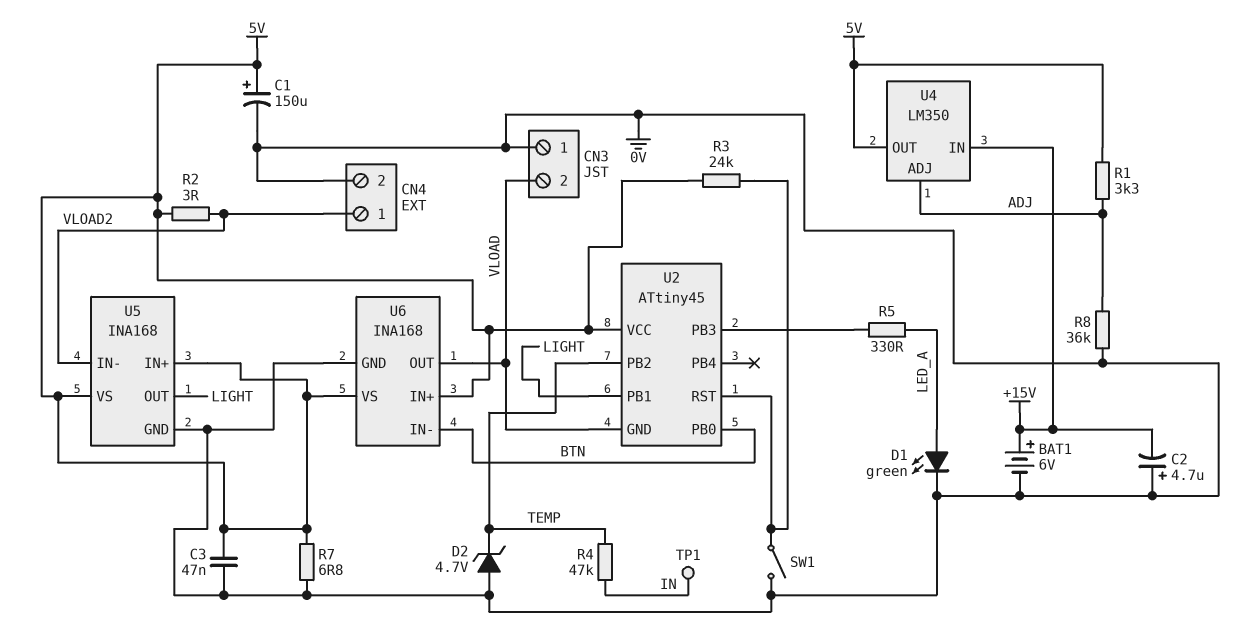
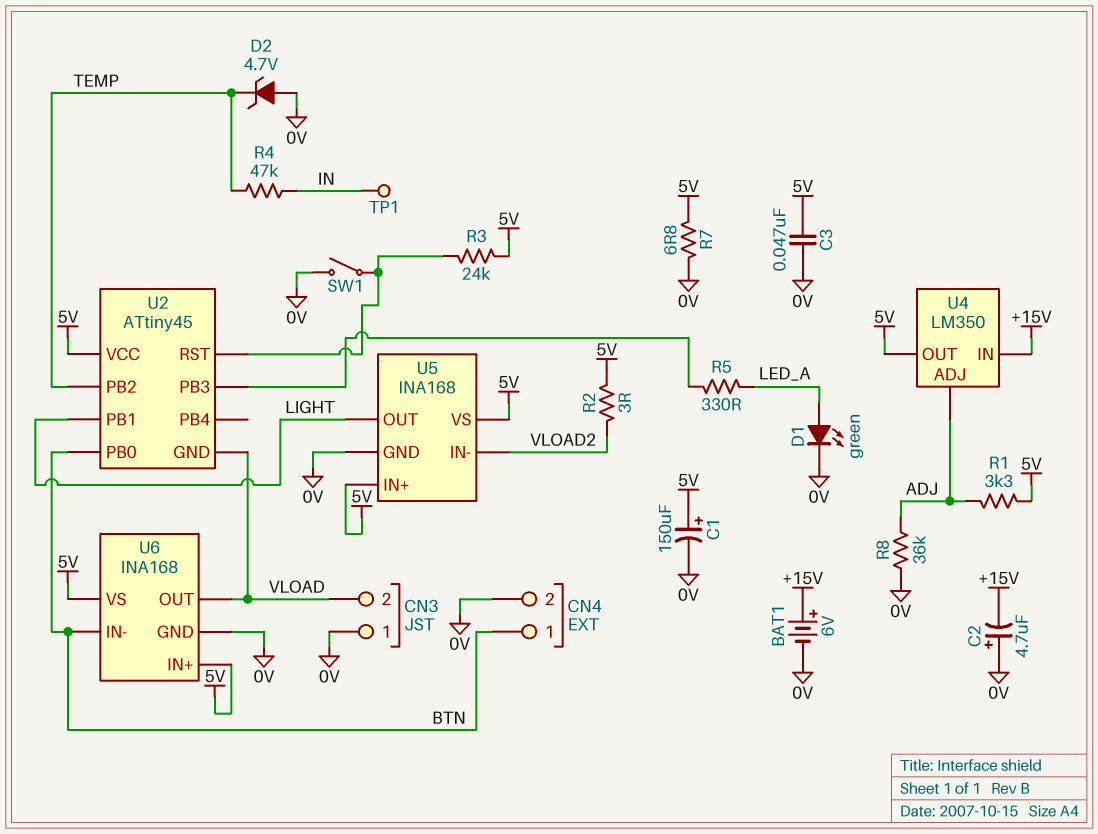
CN4 pin 1: VLOAD2 -> BTN

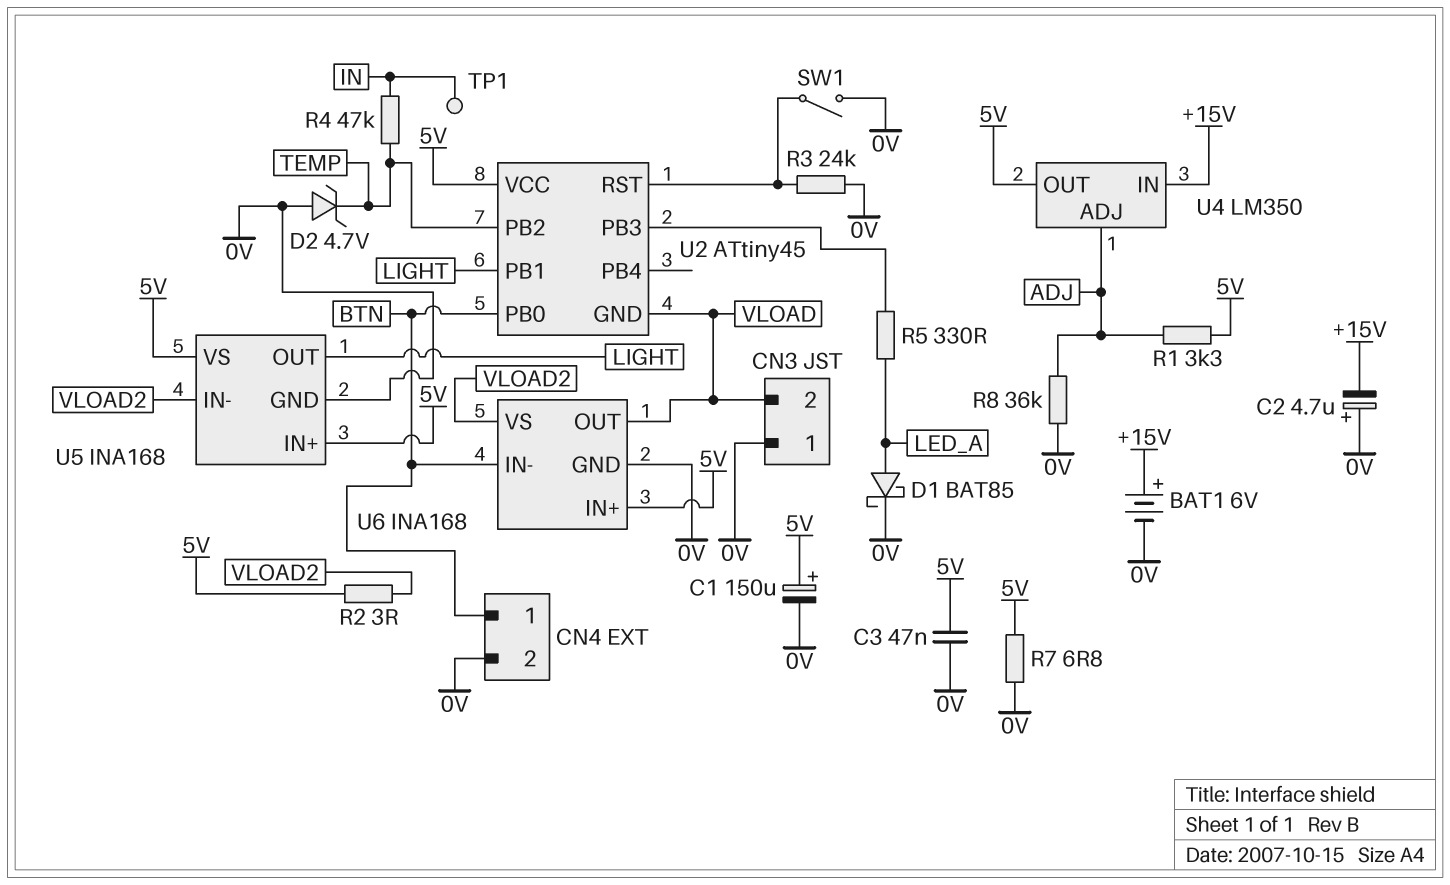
D1: LED green (A LED_A, K 0V) -> schottky BAT85 (A LED_A, K 0V)
R3: 24k (5V, U2/RST) -> 24k (0V, U2/RST)
U6 pin VS: 5V -> VLOAD2

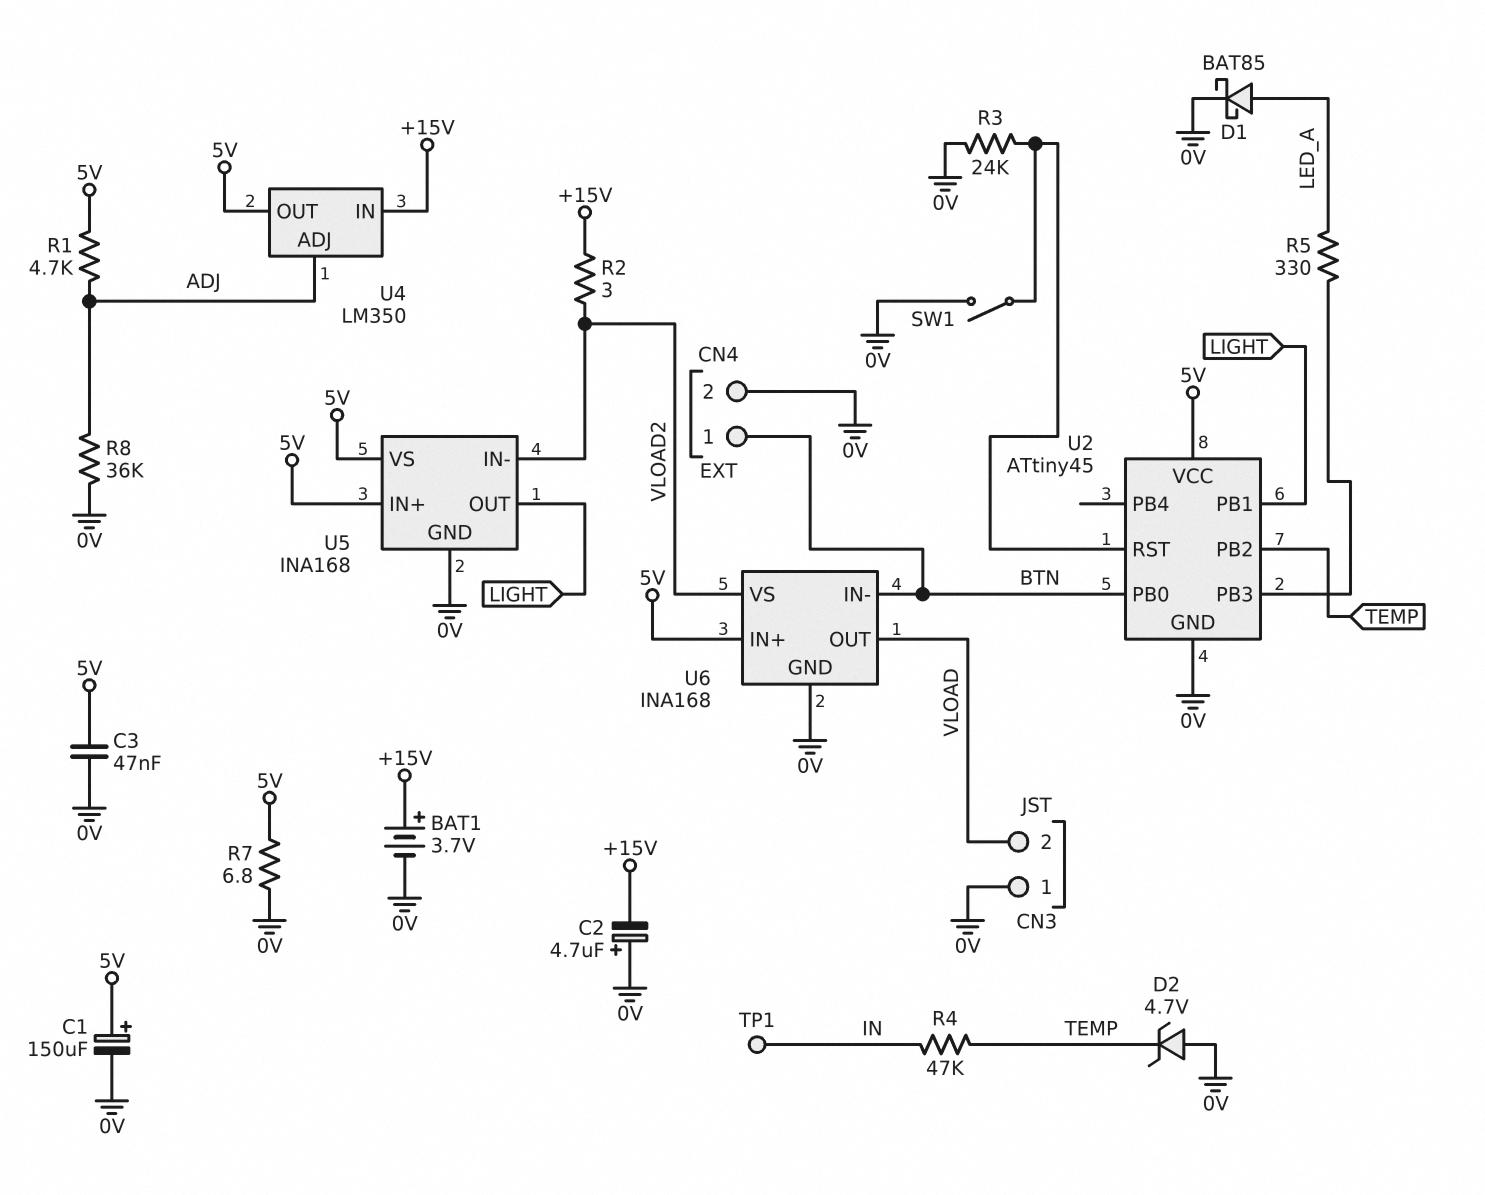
BAT1: 6V (plus +15V, minus 0V) -> 3.7V (plus +15V, minus 0V)
R1: 3.3k (5V, ADJ) -> 4.7k (5V, ADJ)
R2: 3 (5V, VLOAD2) -> 3 (+15V, VLOAD2)
U2 pin GND: VLOAD -> 0V

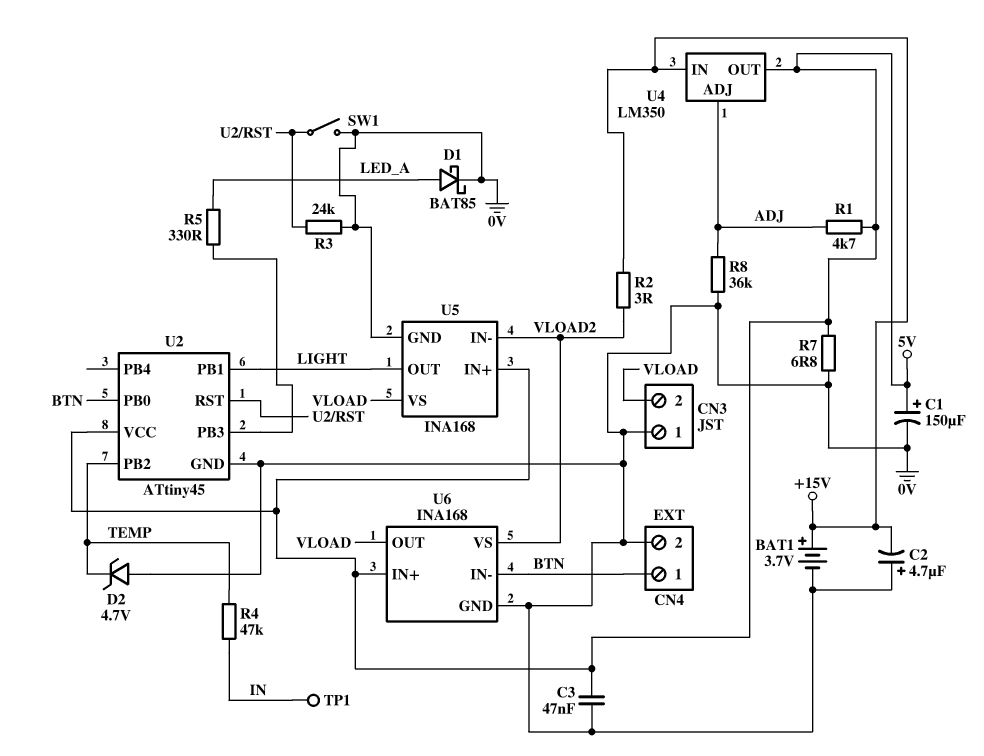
U5 pin VS: 5V -> VLOAD

